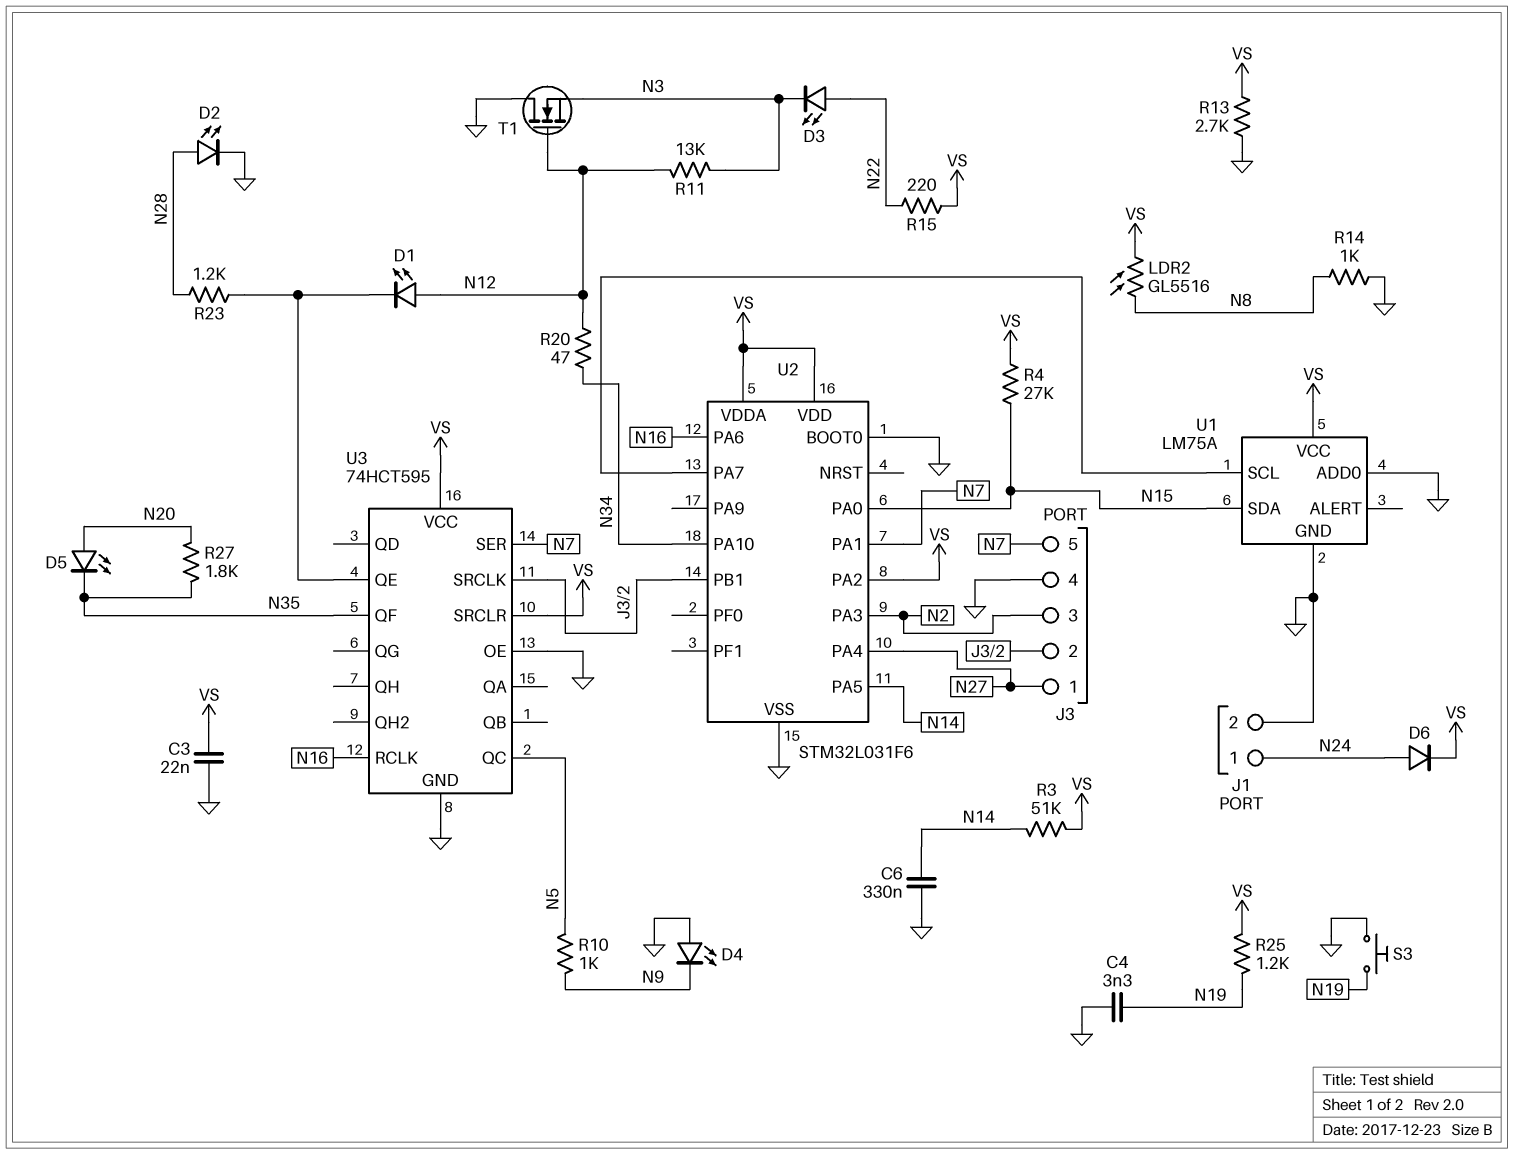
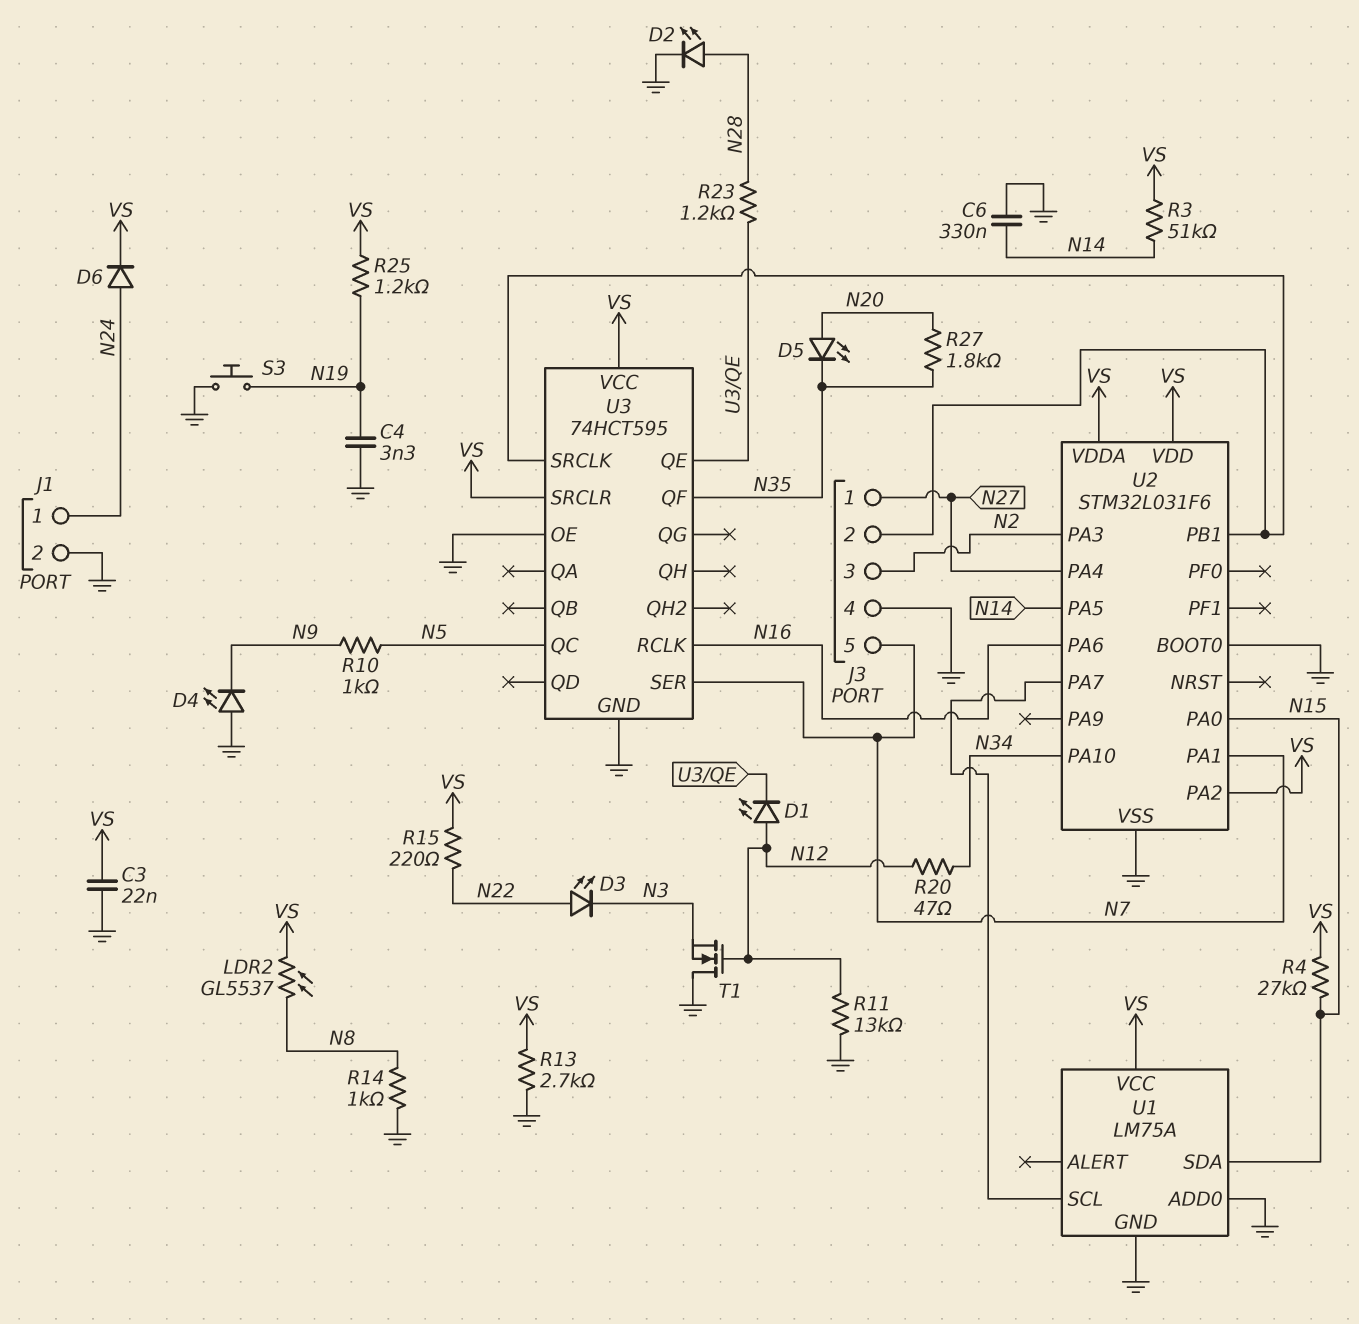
LDR2: GL5516 (N8, VS) -> GL5537 (N8, VS)
R11: 13k (N3, N12) -> 13k (GND, N12)

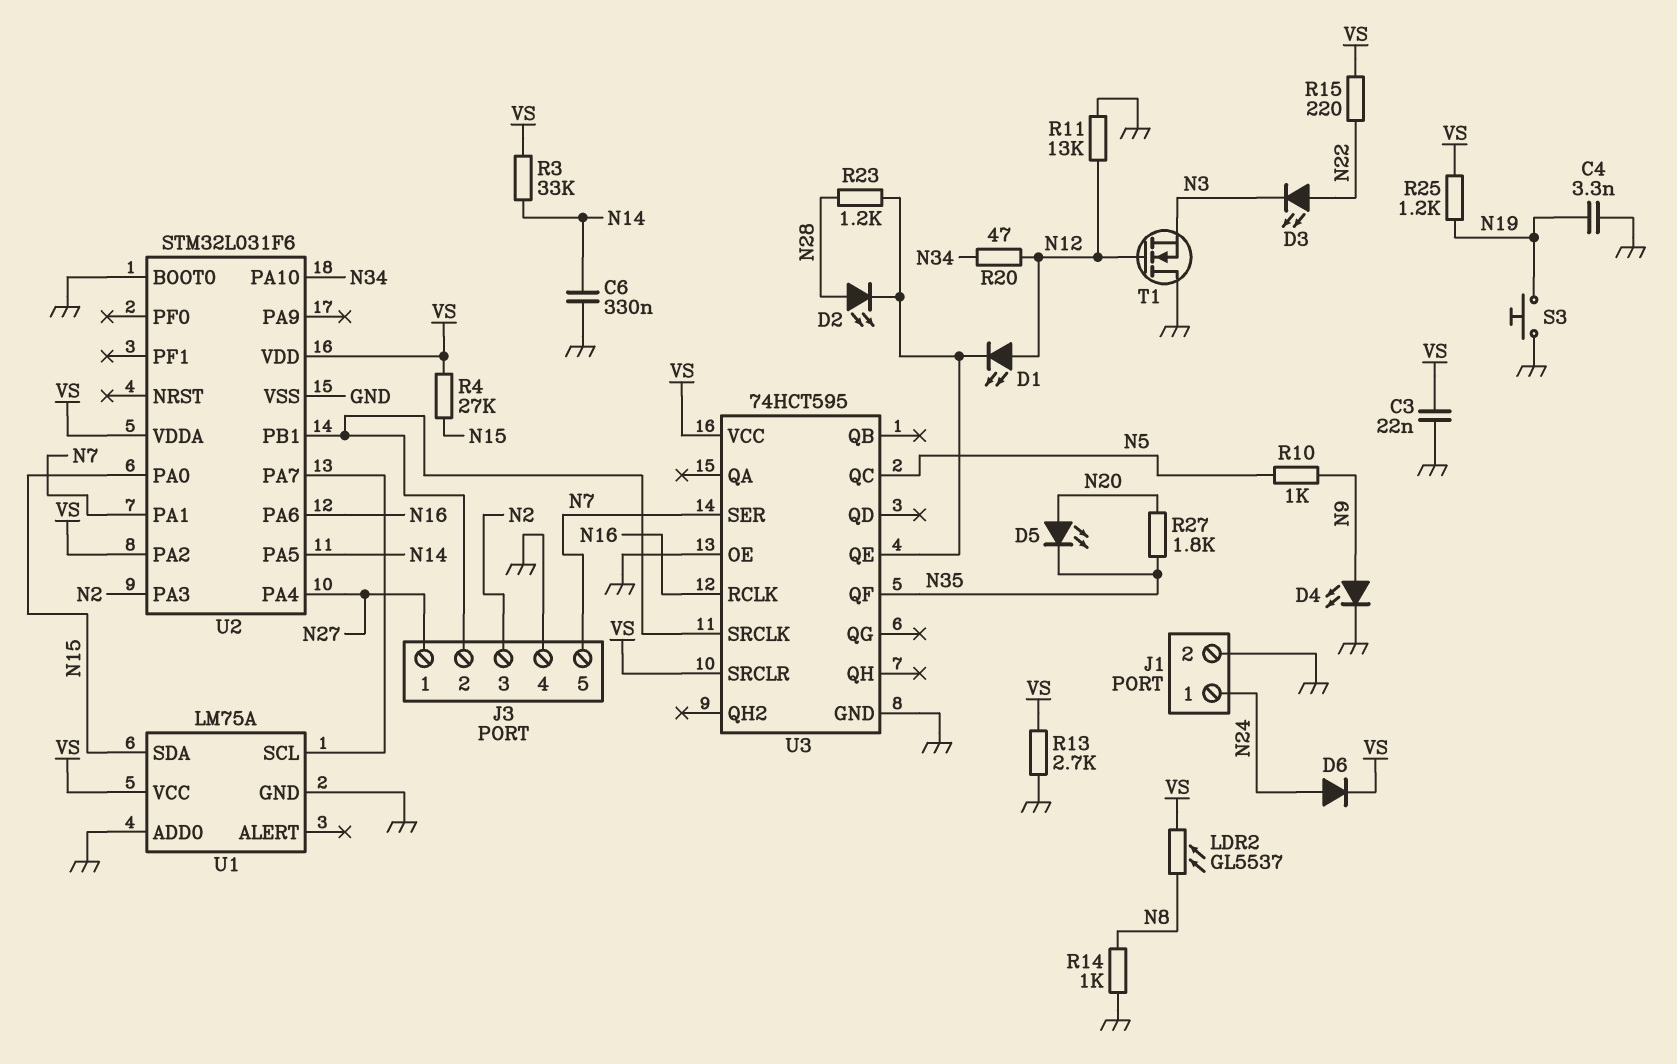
D2: LED (A N28, K GND) -> LED (A N28, K U3/QE)
D4: LED (A GND, K N9) -> LED (A N9, K GND)
R3: 51k (N14, VS) -> 33k (N14, VS)

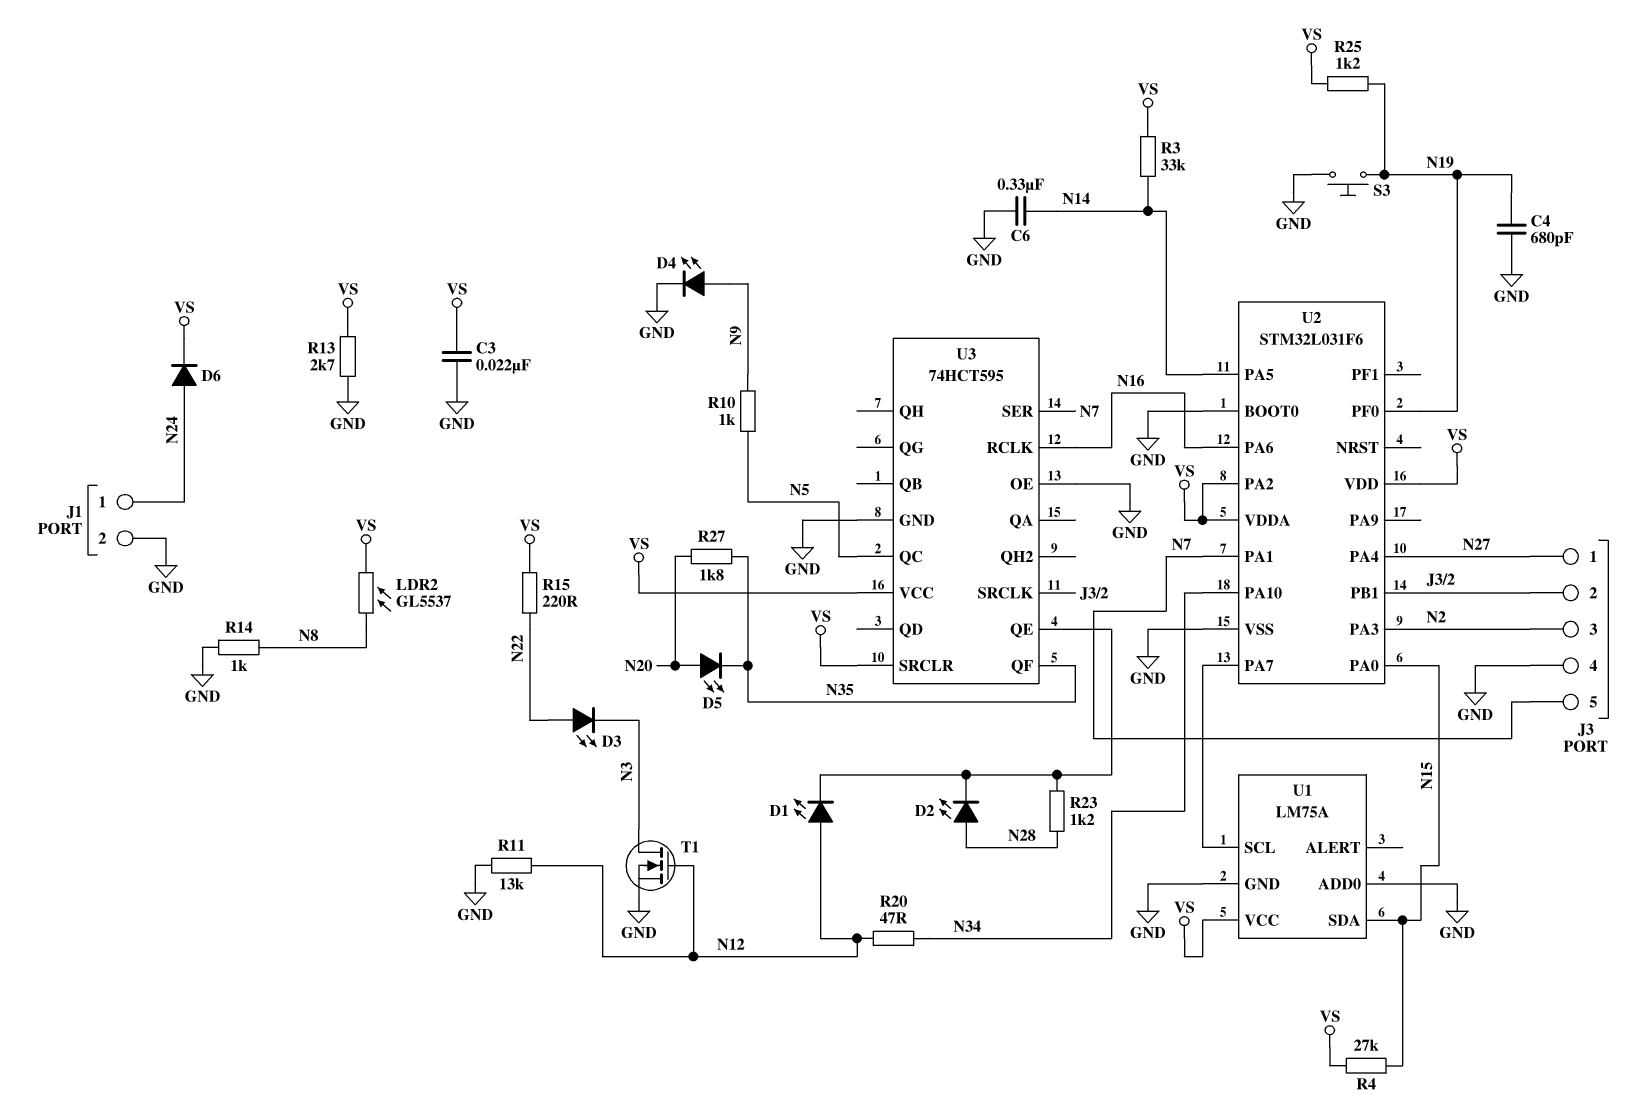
C4: 3.3nF (GND, N19) -> 680pF (GND, N19)
T1: NMOS (G N12, D GND, S N3) -> NMOS (G N12, D N3, S GND)
U2 pin PF0: none -> N19

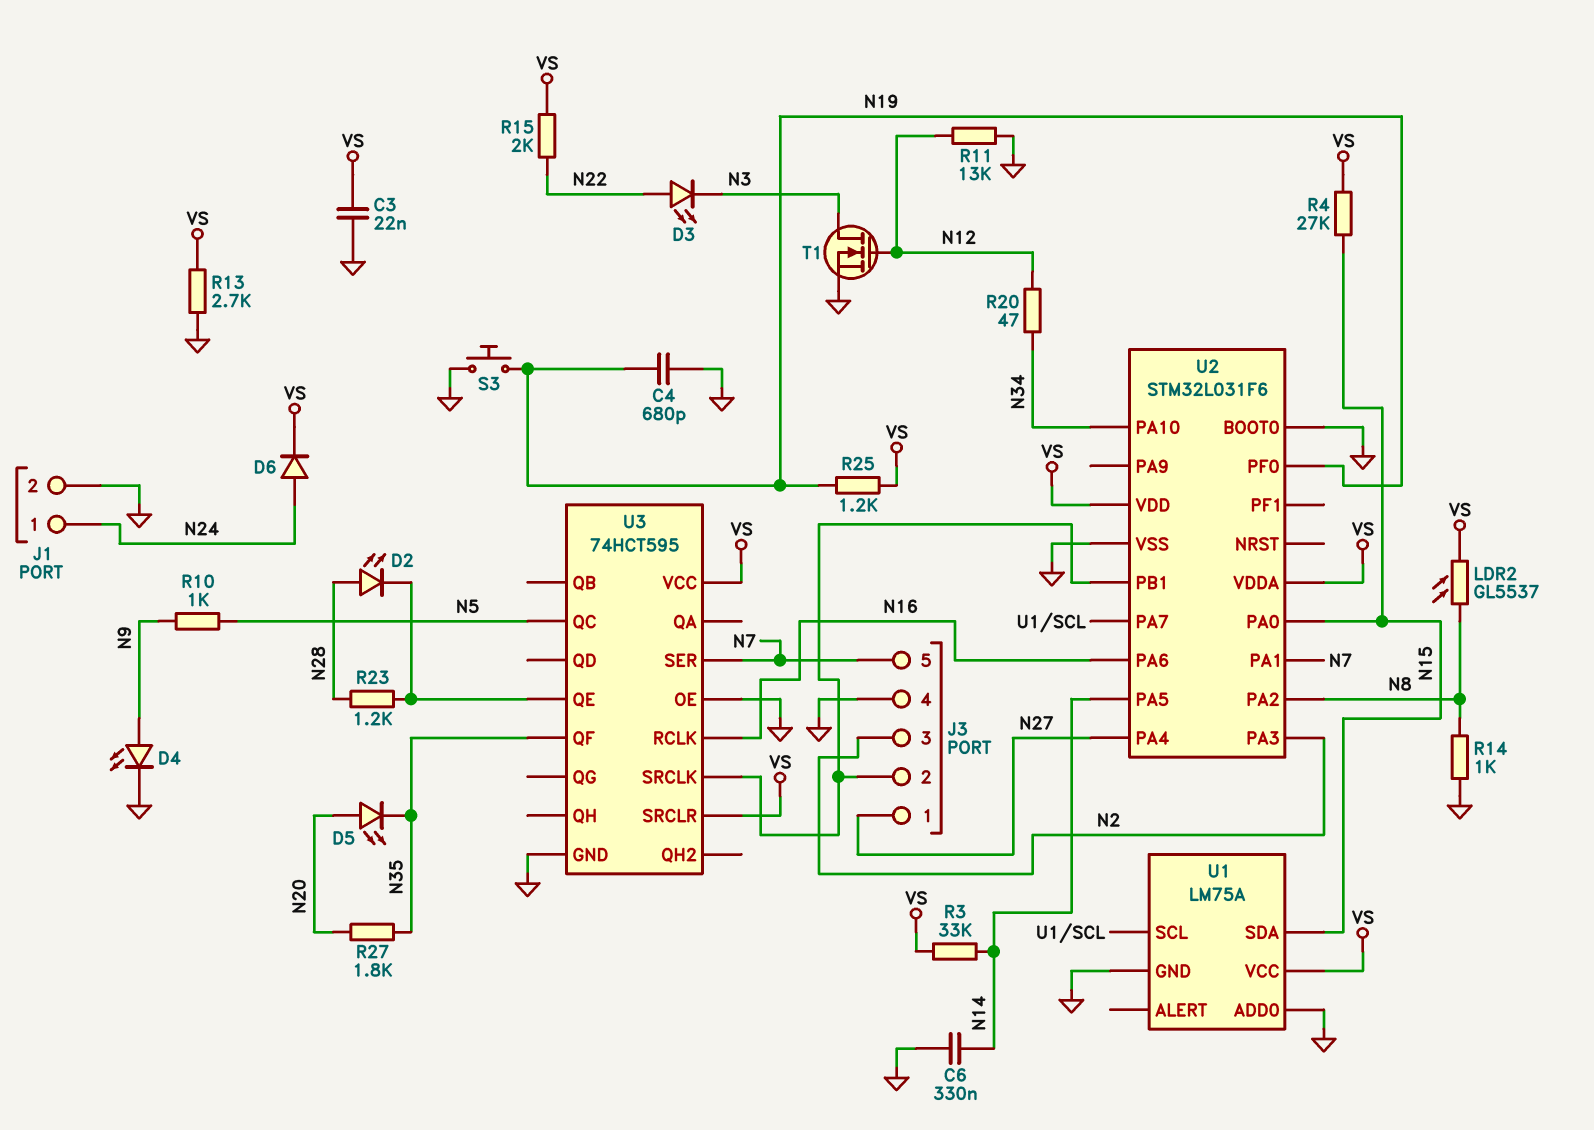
D1: LED (A N12, K U3/QE) -> none
R15: 220 (N22, VS) -> 2k (N22, VS)
U2 pin PA2: VS -> N8

